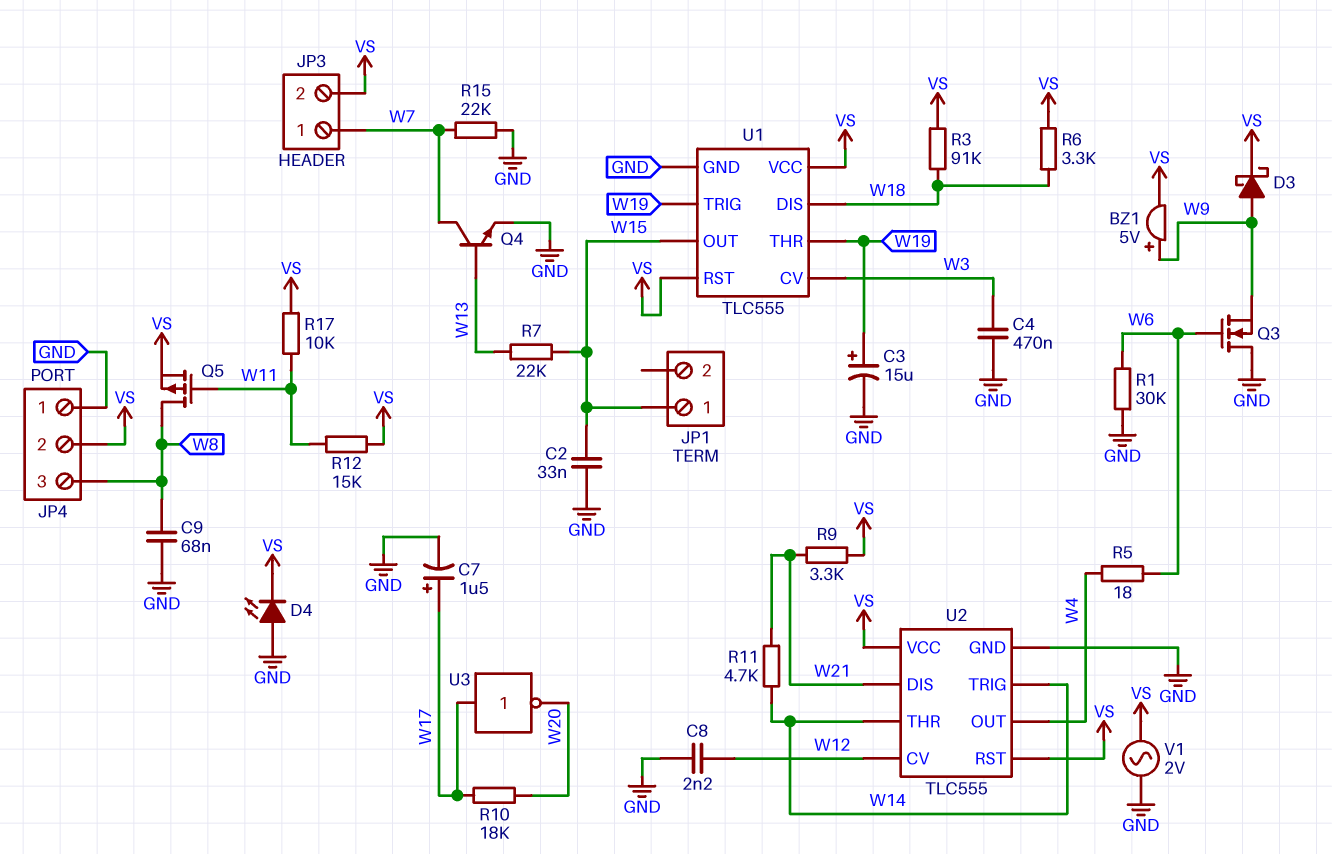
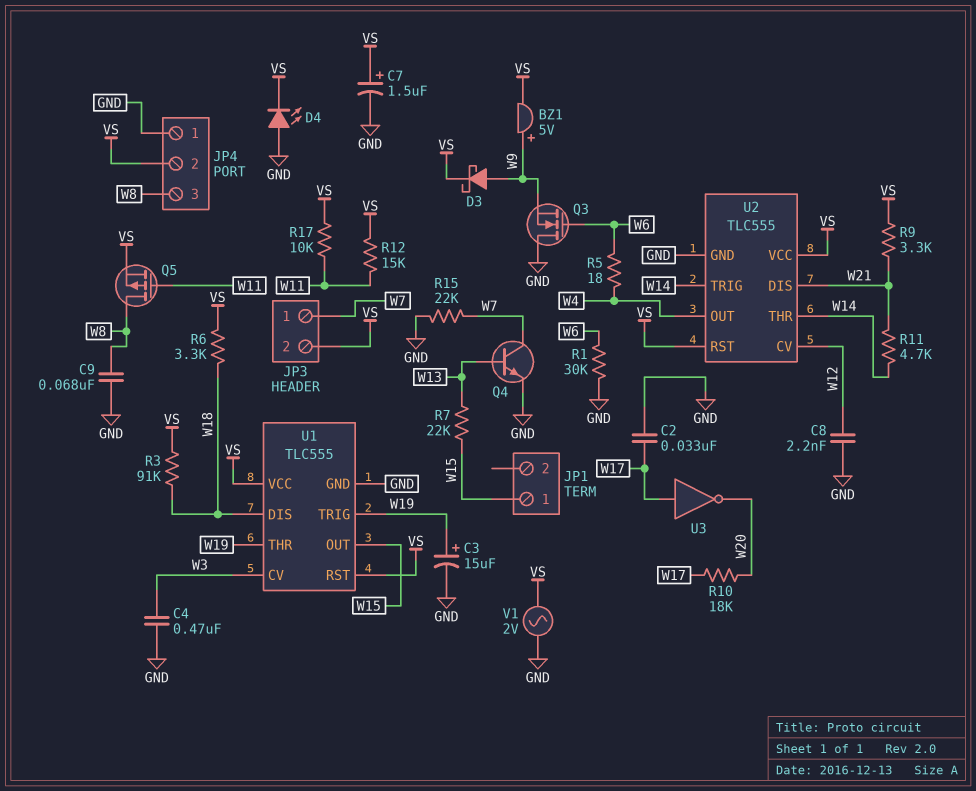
C2: 33nF (GND, W15) -> 33nF (GND, W17)
C7: 1.5uF (plus W17, minus GND) -> 1.5uF (plus VS, minus GND)

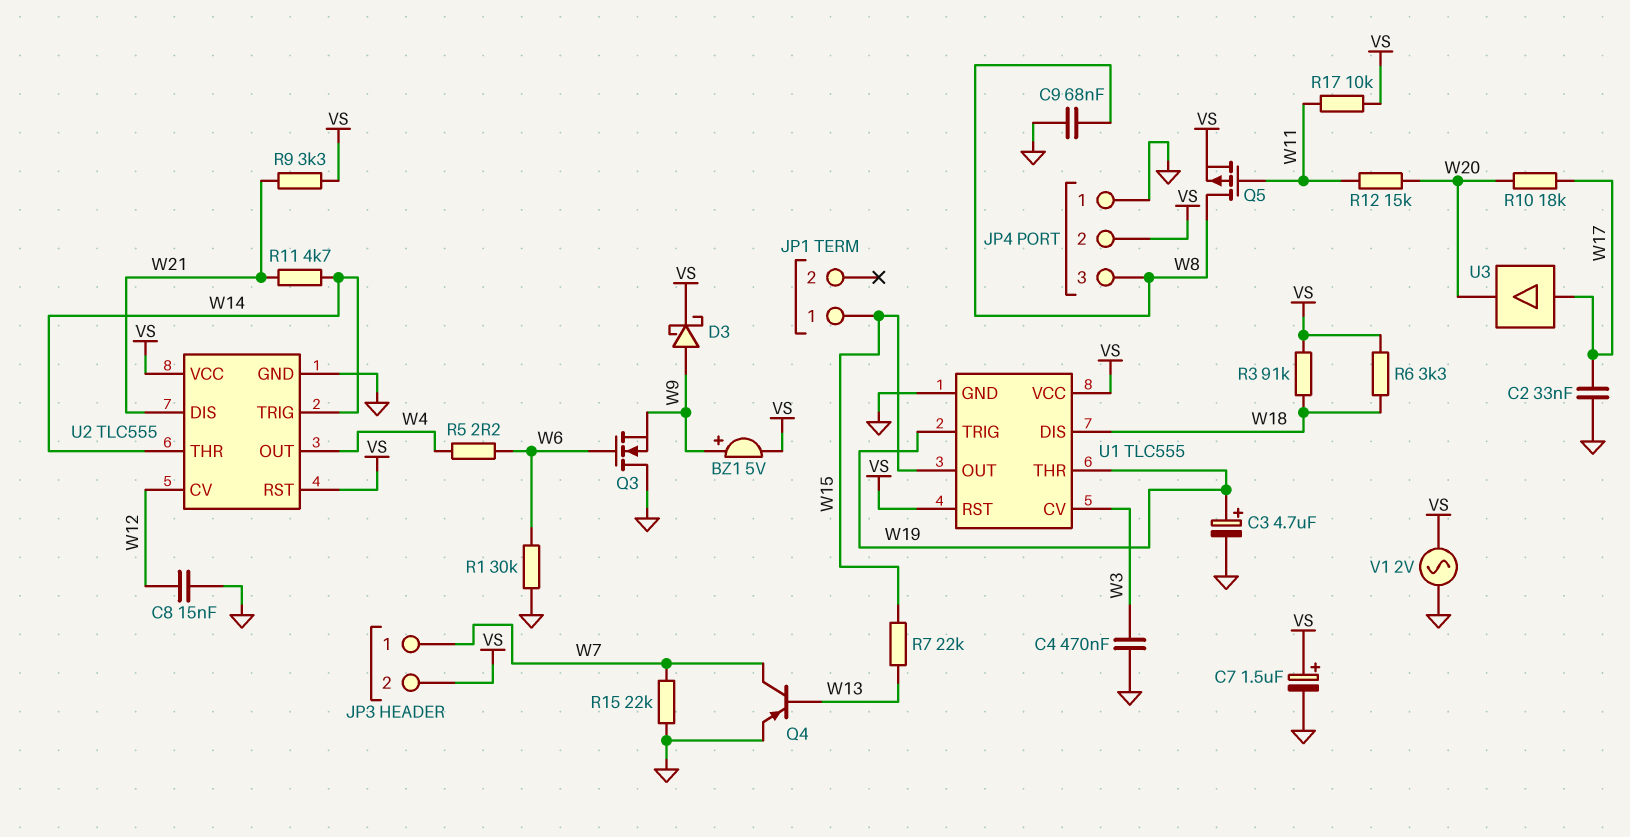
C3: 15uF (plus W19, minus GND) -> 4.7uF (plus W19, minus GND)
C8: 2.2nF (GND, W12) -> 15nF (GND, W12)
D4: LED (A GND, K VS) -> none
Q4: NPN (B W13, C W7, E GND) -> PNP (B W13, C W7, E GND)
R5: 18 (W4, W6) -> 2.2 (W4, W6)
R12: 15k (VS, W11) -> 15k (W11, W20)
U3: NOT (in W17, out W20) -> buffer (in W17, out W20)

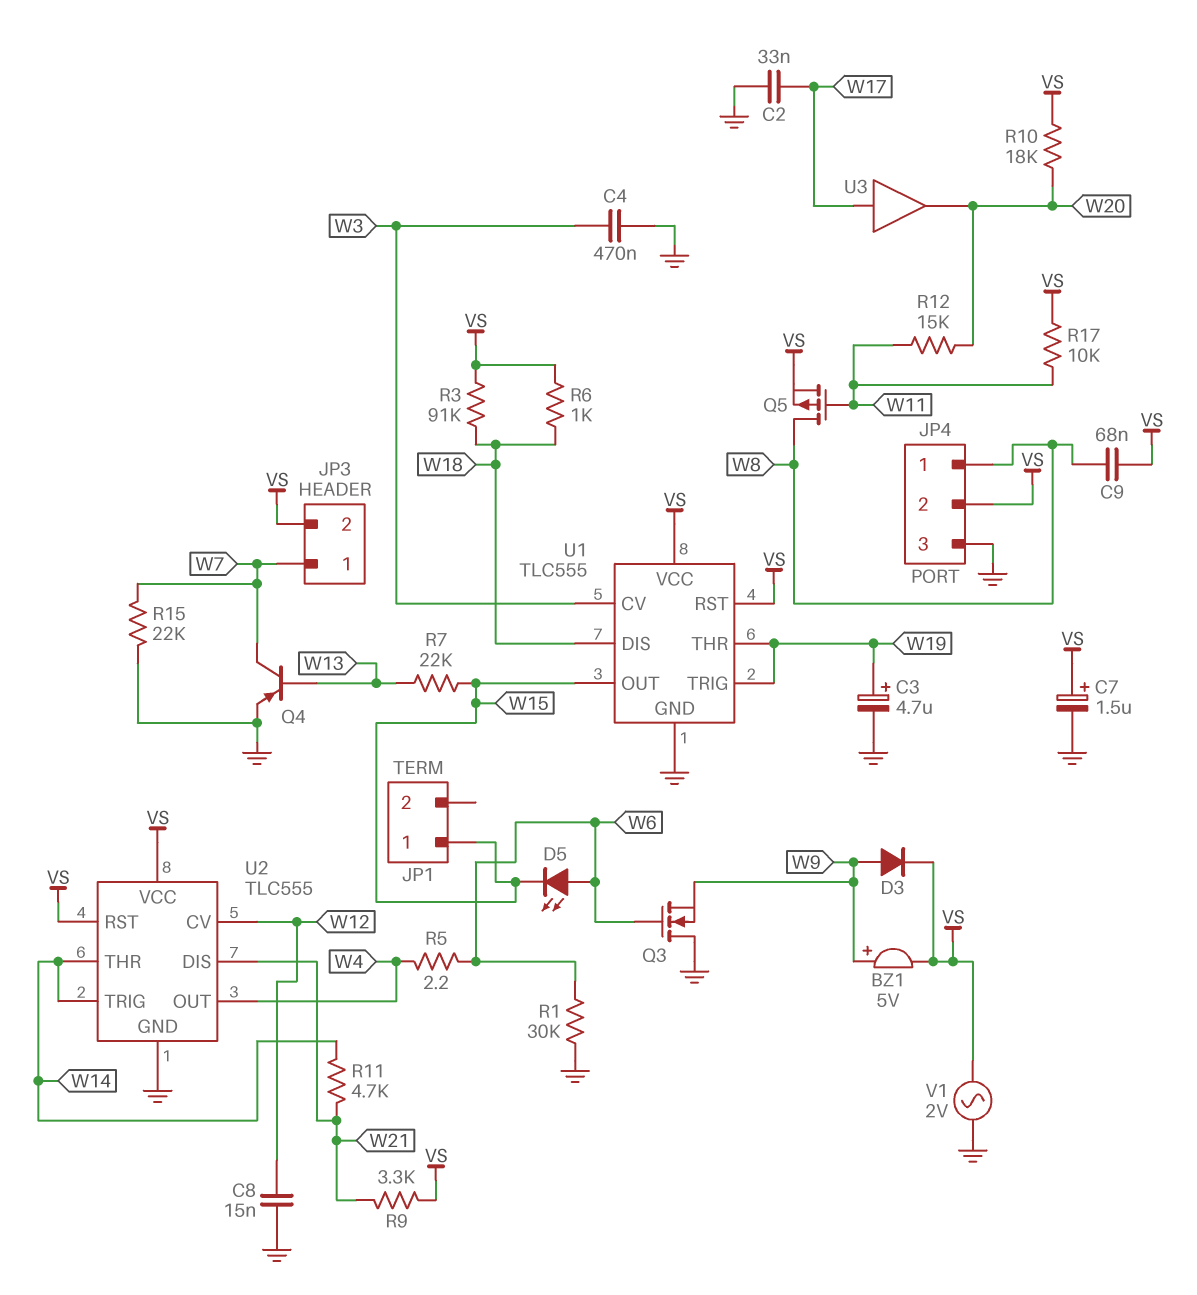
C9: 68nF (GND, W8) -> 68nF (VS, W8)
D3: schottky (A W9, K VS) -> diode (A W9, K VS)
D5: none -> LED (A W6, K W15)
JP4 pin 1: GND -> W8
JP4 pin 3: W8 -> GND
R6: 3.3k (VS, W18) -> 1k (VS, W18)
R10: 18k (W17, W20) -> 18k (VS, W20)

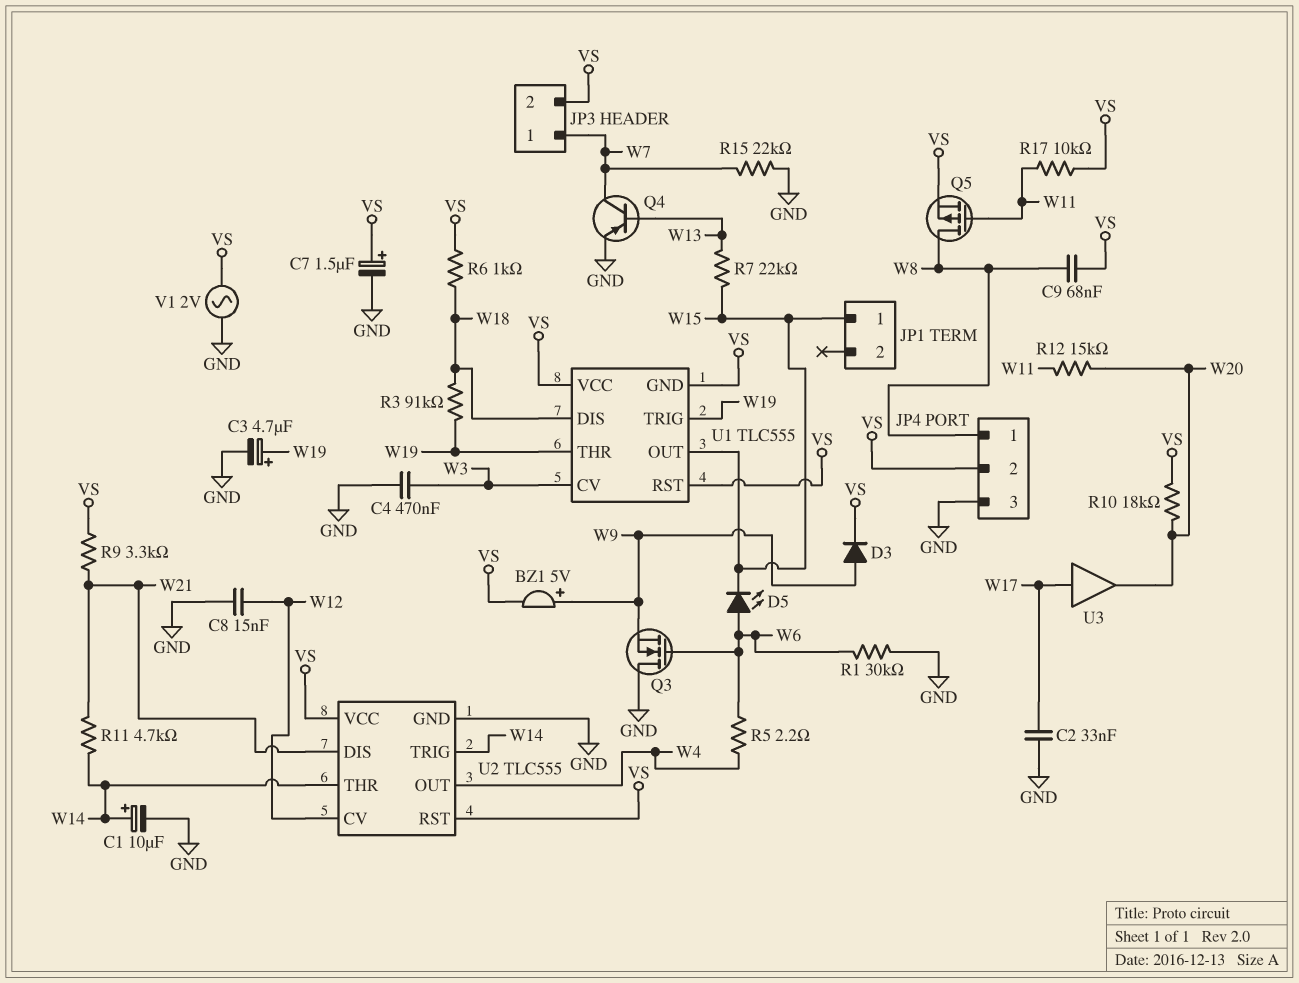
C1: none -> 10uF (plus W14, minus GND)
R3: 91k (VS, W18) -> 91k (W18, W19)
U1 pin GND: GND -> VS

